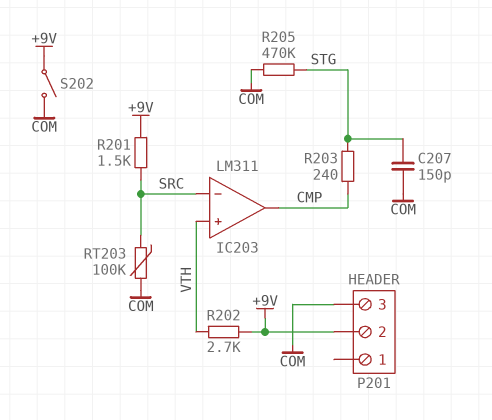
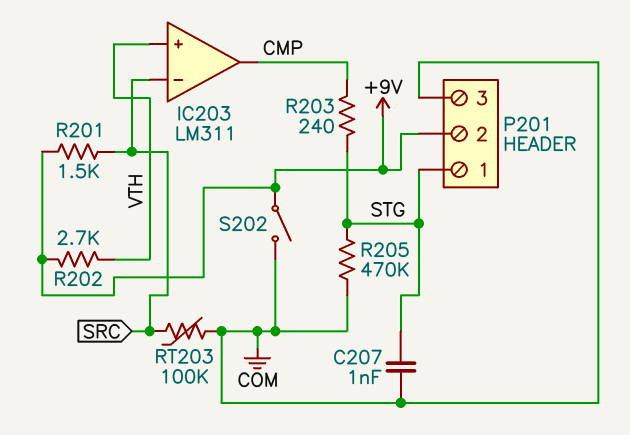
C207: 150pF (COM, STG) -> 1nF (COM, STG)
P201 pin 1: none -> STG

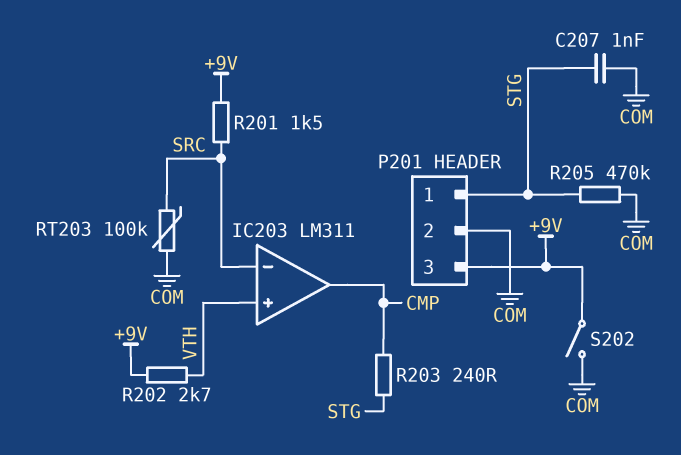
P201 pin 2: +9V -> COM
P201 pin 3: COM -> +9V

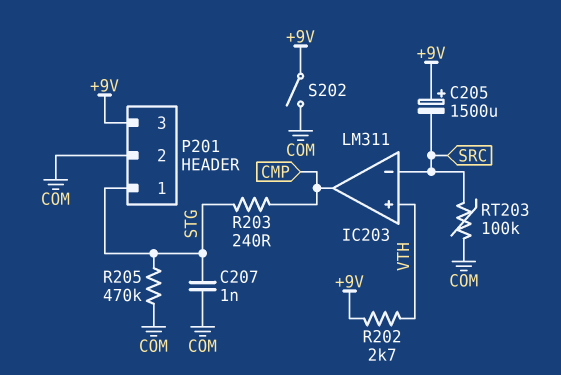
C205: none -> 1500uF (plus +9V, minus SRC)
R201: 1.5k (+9V, SRC) -> none

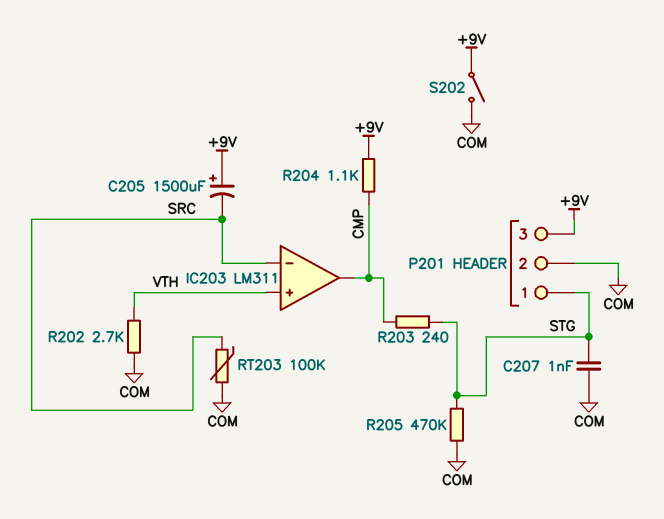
R202: 2.7k (+9V, VTH) -> 2.7k (COM, VTH)
R204: none -> 1.1k (+9V, CMP)

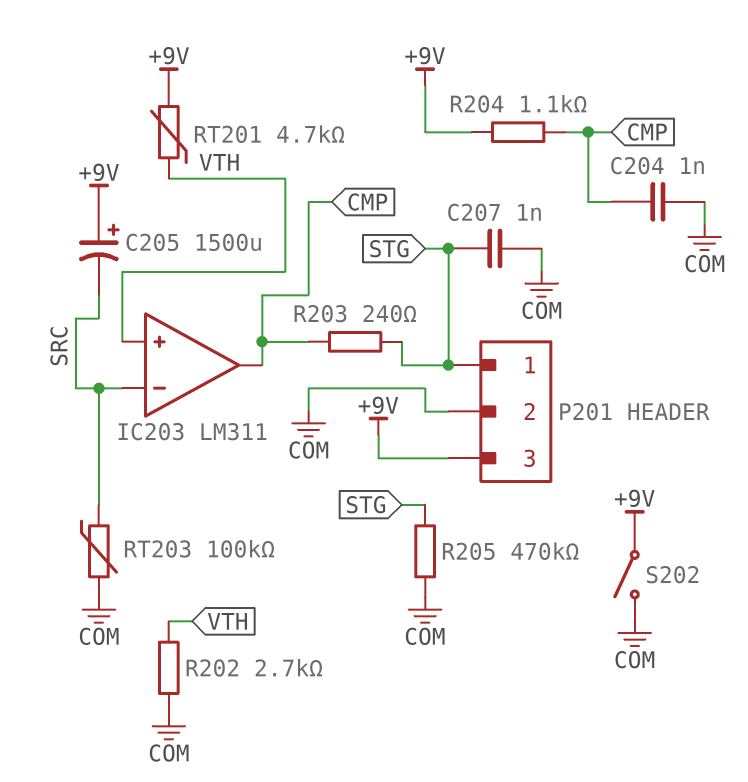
C204: none -> 1nF (CMP, COM)
RT201: none -> 4.7k (+9V, VTH)

